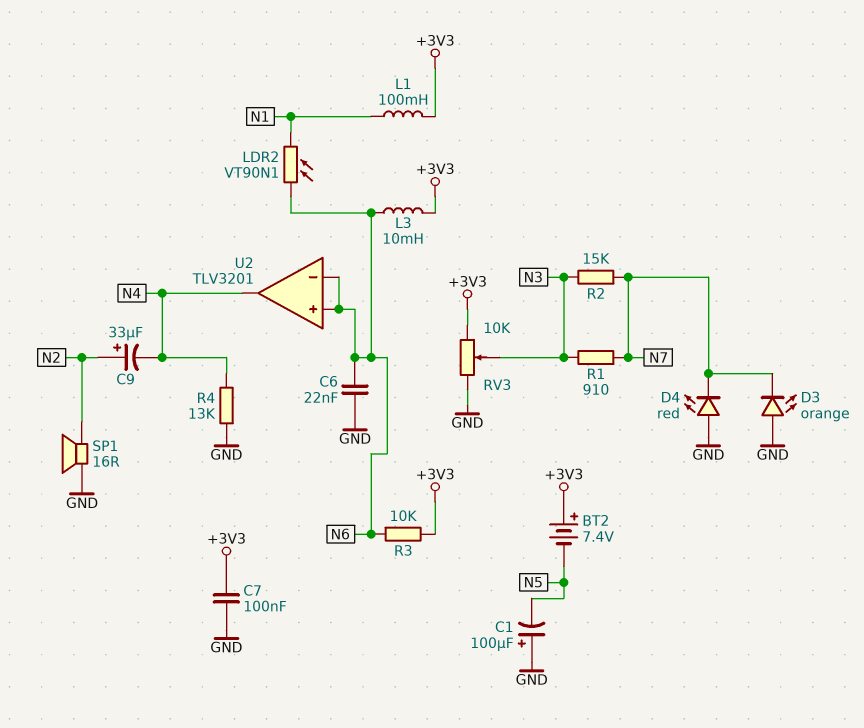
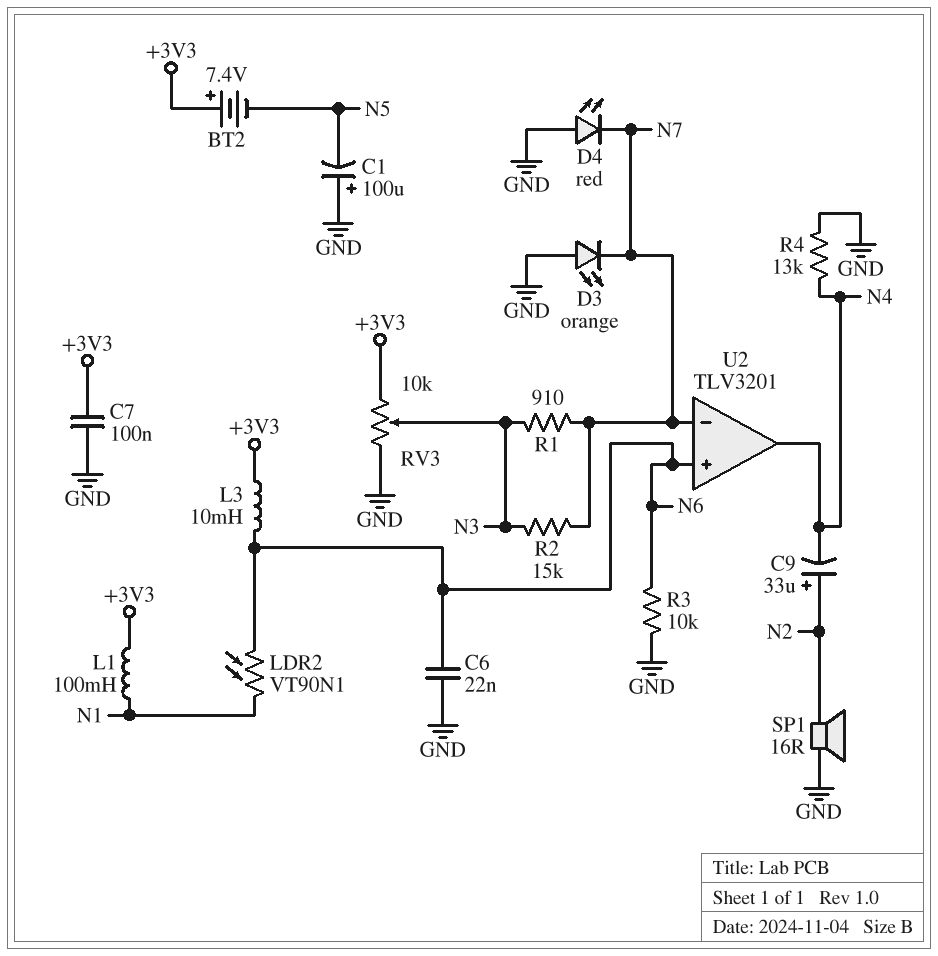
R3: 10k (+3V3, N6) -> 10k (GND, N6)
U2 pin in-: N6 -> N7

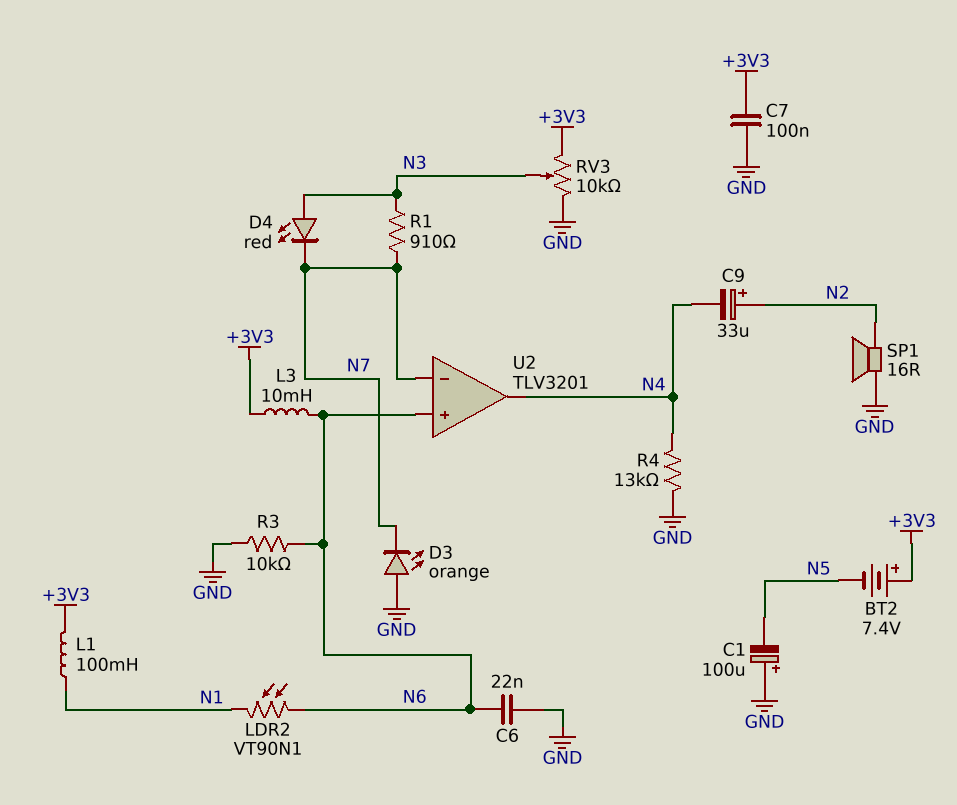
D4: LED red (A GND, K N7) -> LED red (A N3, K N7)
R2: 15k (N3, N7) -> none

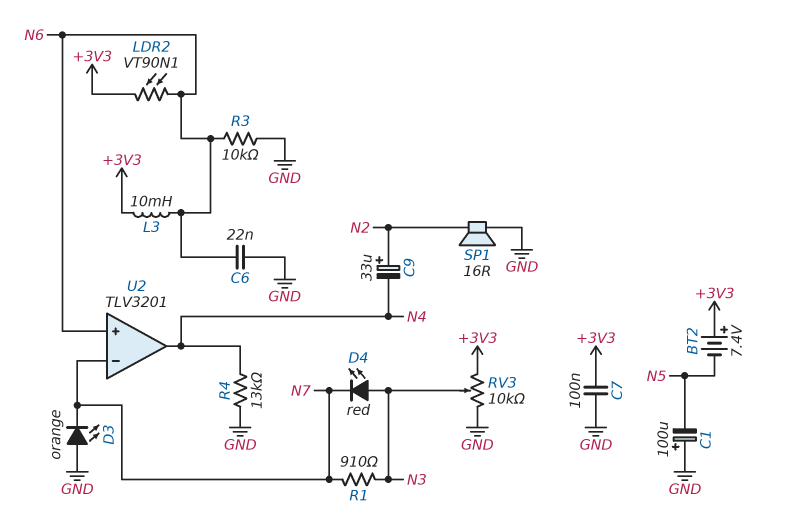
L1: 100mH (+3V3, N1) -> none
LDR2: VT90N1 (N1, N6) -> VT90N1 (+3V3, N6)

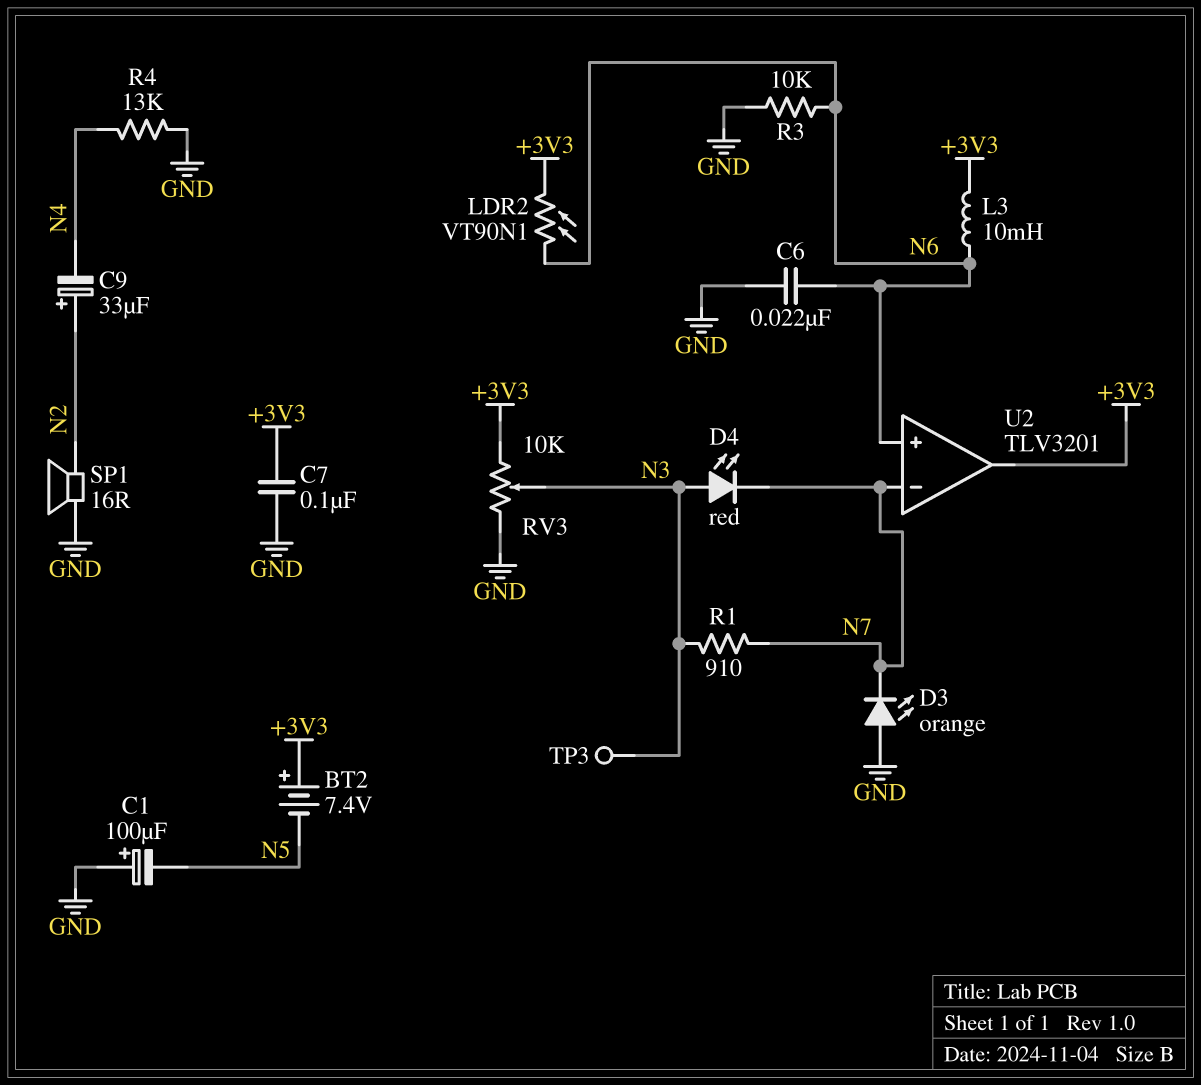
TP3: none -> test point (N3)
U2 pin out: N4 -> +3V3

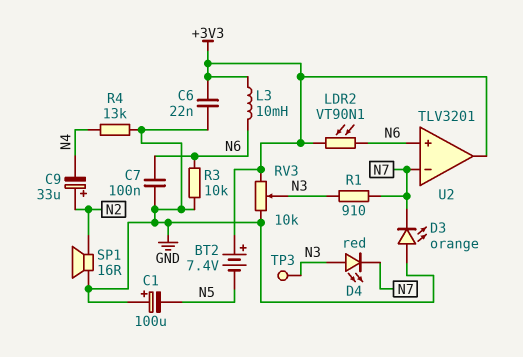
C6: 22nF (GND, N6) -> 22nF (+3V3, GND)
C7: 100nF (+3V3, GND) -> 100nF (GND, N6)

